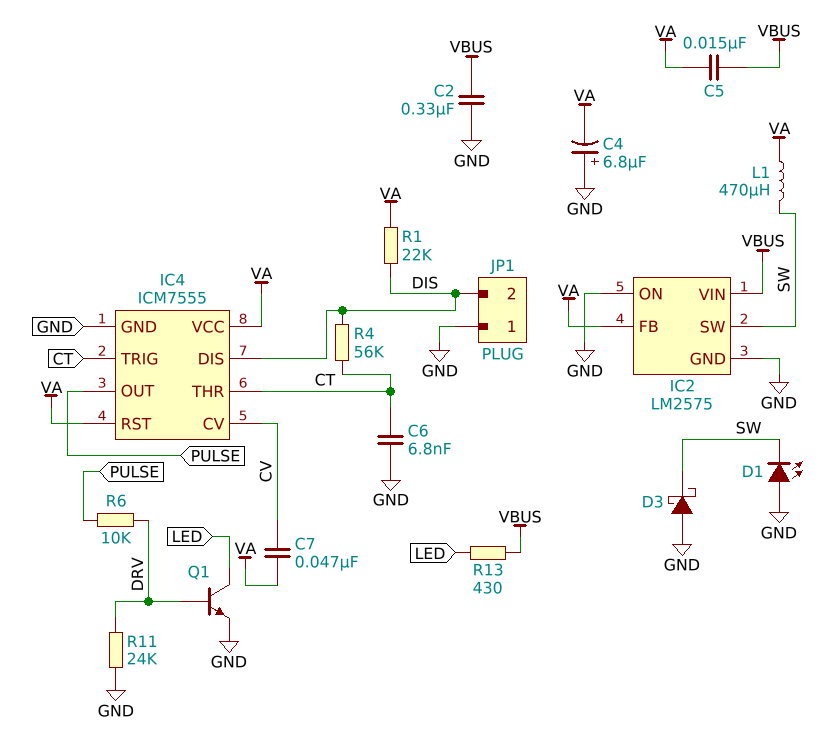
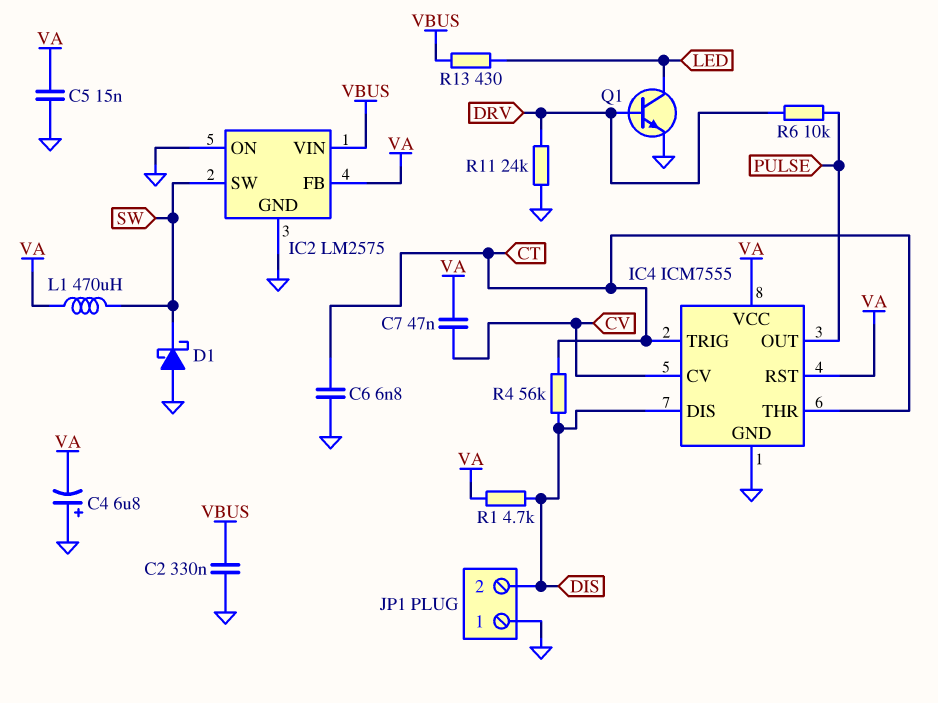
C5: 15nF (VA, VBUS) -> 15nF (GND, VA)
D1: LED (A GND, K SW) -> schottky (A GND, K SW)
D3: schottky (A GND, K SW) -> none
R1: 22k (DIS, VA) -> 4.7k (DIS, VA)

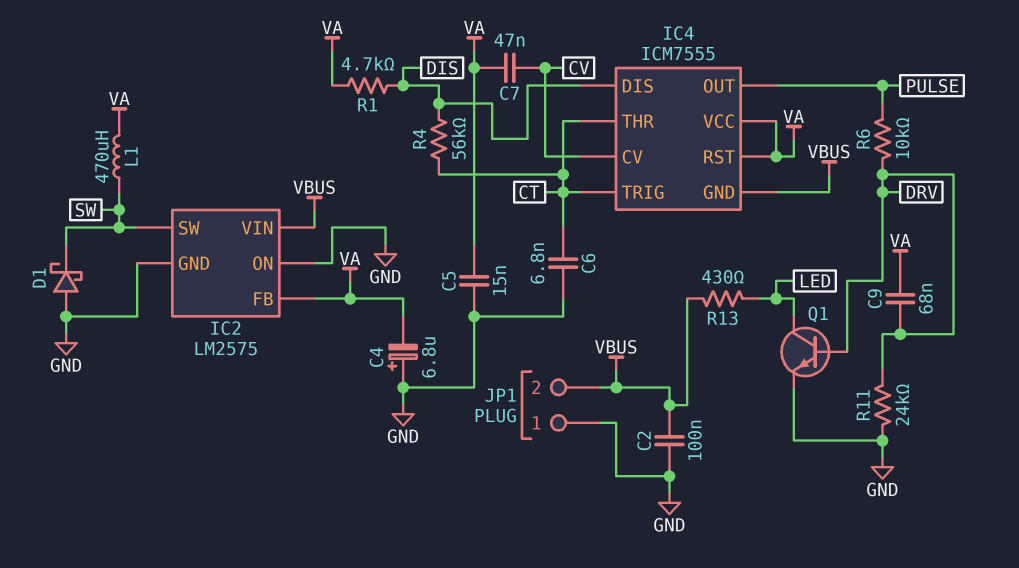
C2: 330nF (GND, VBUS) -> 100nF (GND, VBUS)
C9: none -> 68nF (DRV, VA)
IC4 pin GND: GND -> VBUS
JP1 pin 2: DIS -> VBUS

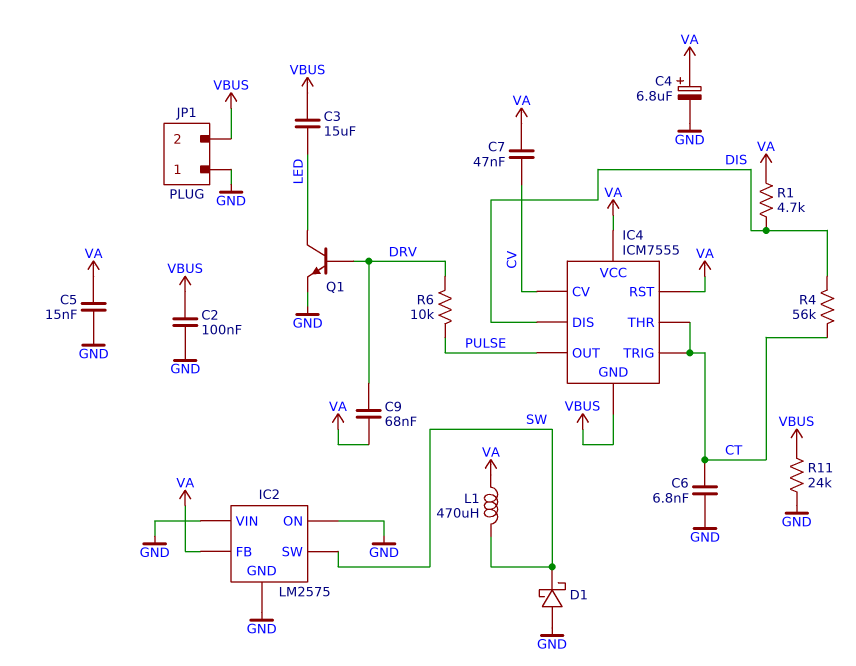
C3: none -> 15uF (LED, VBUS)
C4: 6.8uF (plus GND, minus VA) -> 6.8uF (plus VA, minus GND)
IC2 pin VIN: VBUS -> GND
R11: 24k (DRV, GND) -> 24k (GND, VBUS)
R13: 430 (LED, VBUS) -> none

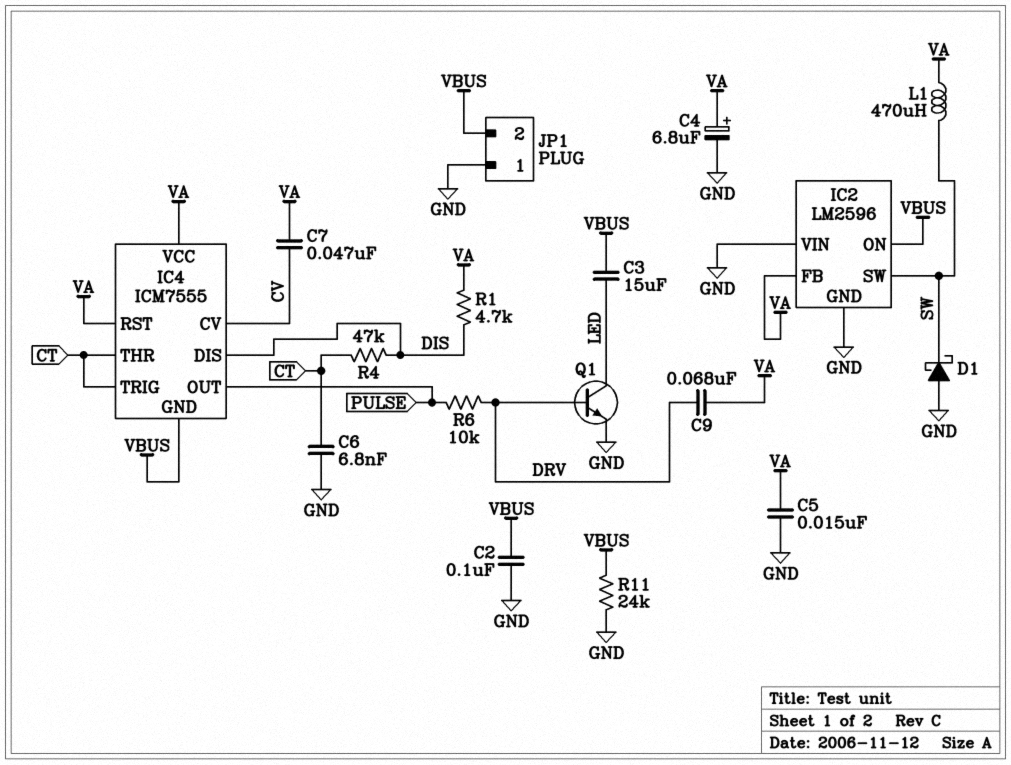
IC2: LM2575 -> LM2596
IC2 pin ON: GND -> VBUS
R4: 56k (CT, DIS) -> 47k (CT, DIS)

